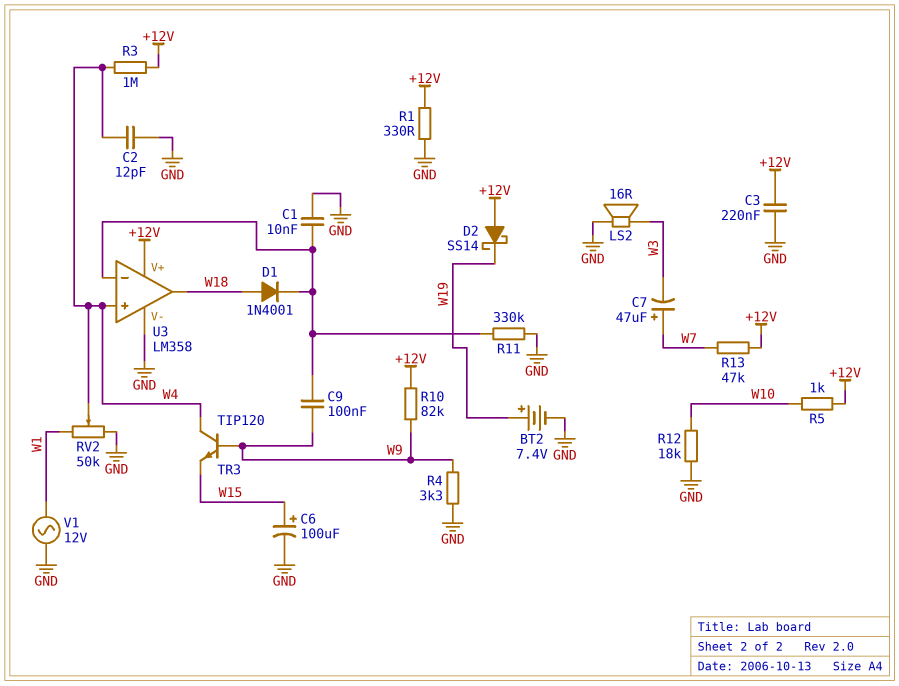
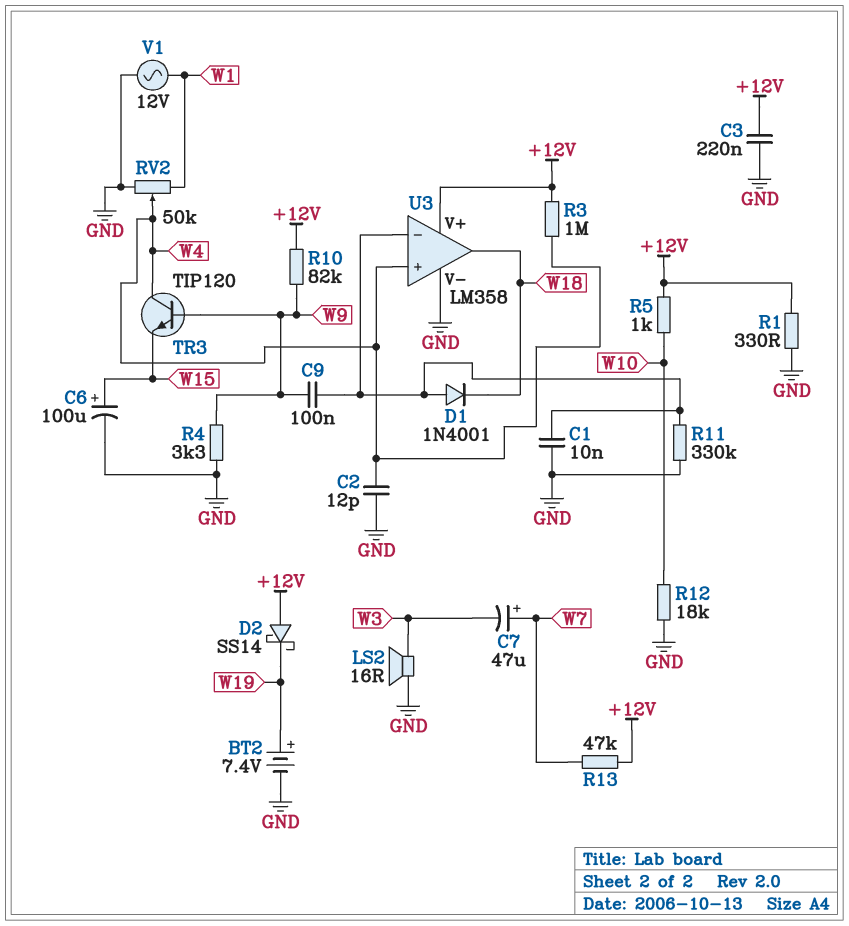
D1: diode 1N4001 (A W18, K U3/in-) -> diode 1N4001 (A U3/in-, K W18)

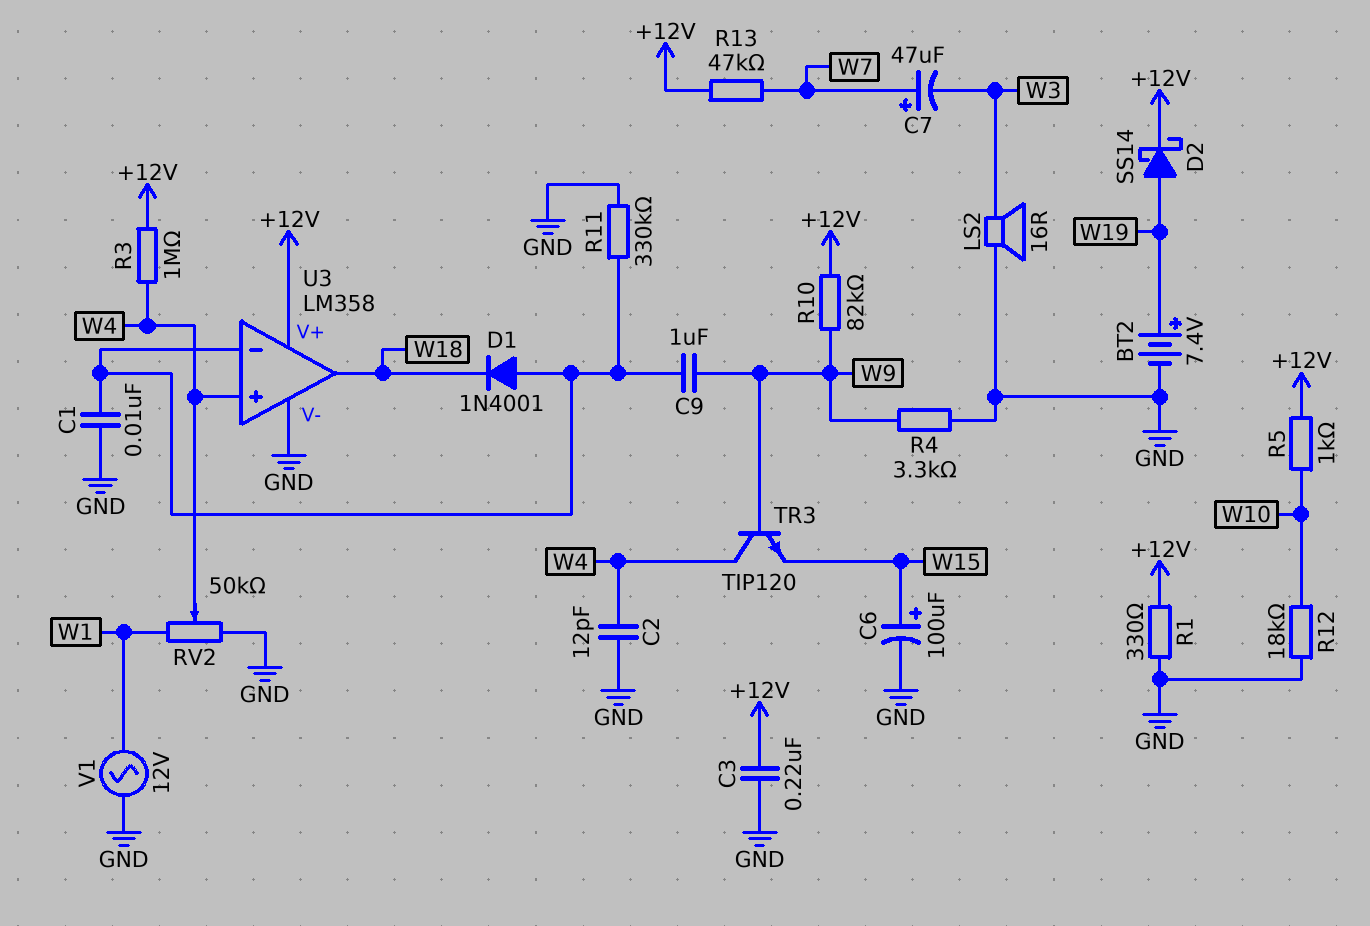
C9: 100nF (U3/in-, W9) -> 1uF (U3/in-, W9)
D2: schottky SS14 (A +12V, K W19) -> schottky SS14 (A W19, K +12V)

